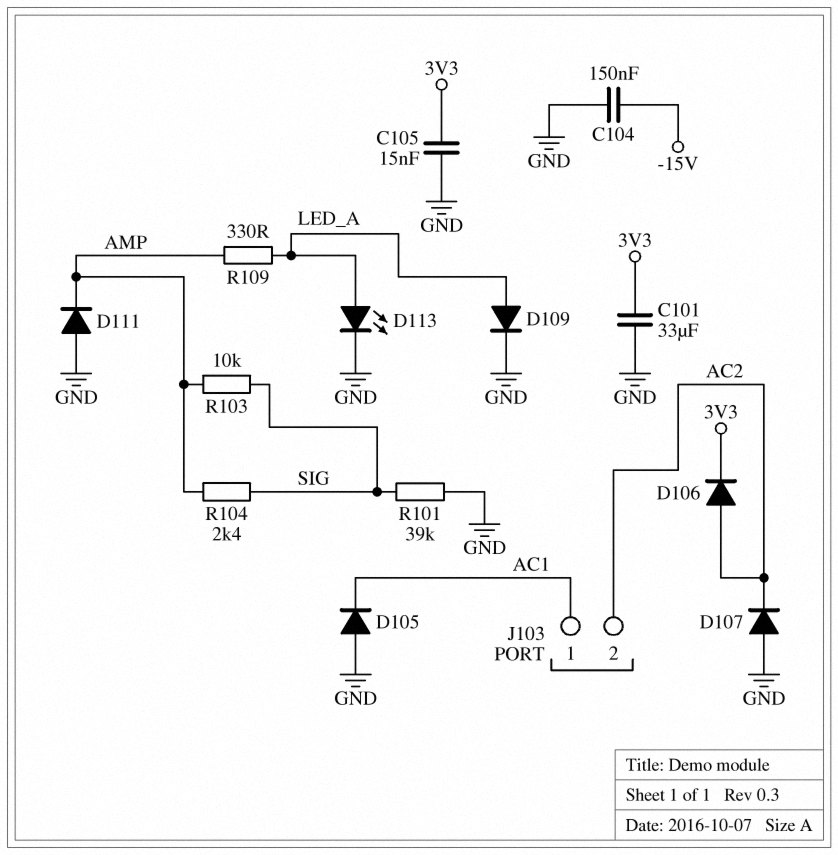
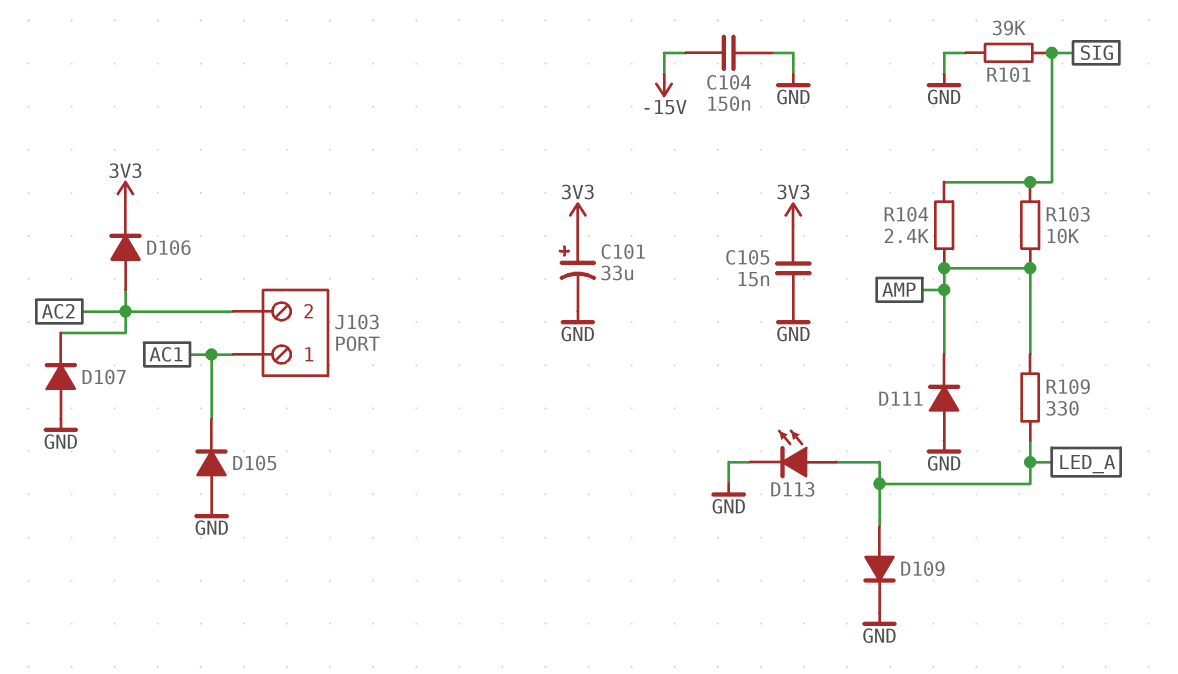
C101: 33uF (3V3, GND) -> 33uF (plus 3V3, minus GND)

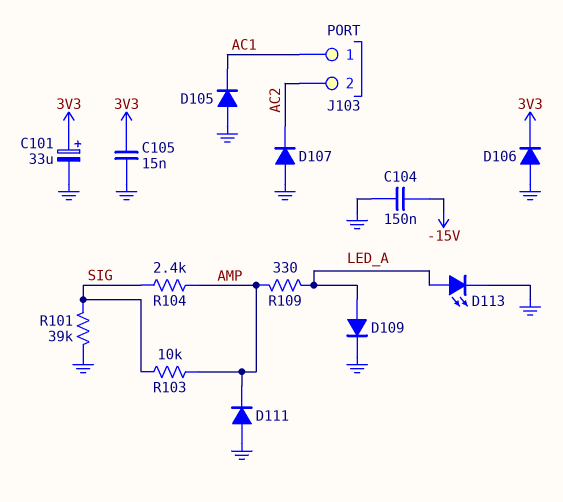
D106: diode (A AC2, K 3V3) -> diode (A GND, K 3V3)

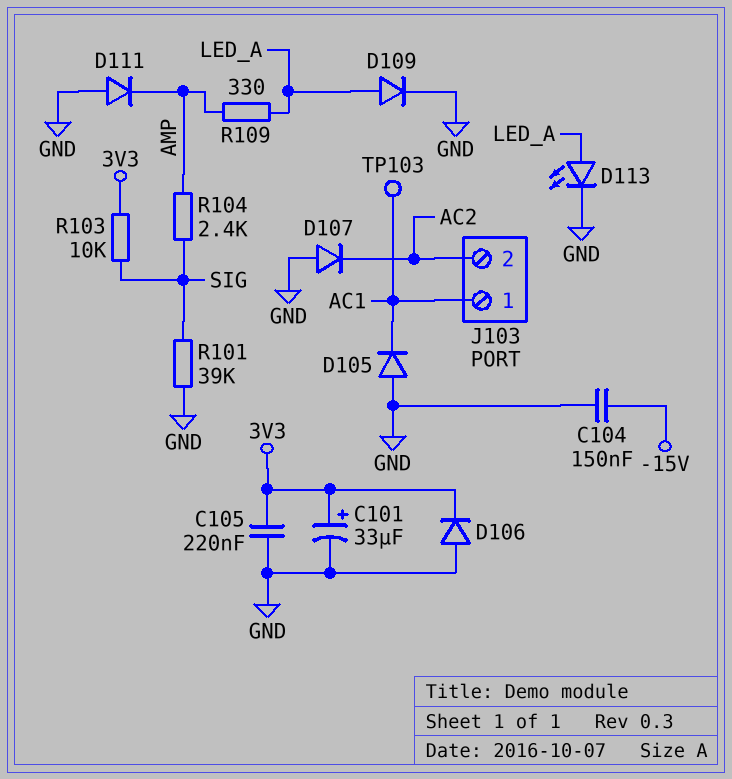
C105: 15nF (3V3, GND) -> 220nF (3V3, GND)
R103: 10k (AMP, SIG) -> 10k (3V3, SIG)
TP103: none -> test point (AC1)

